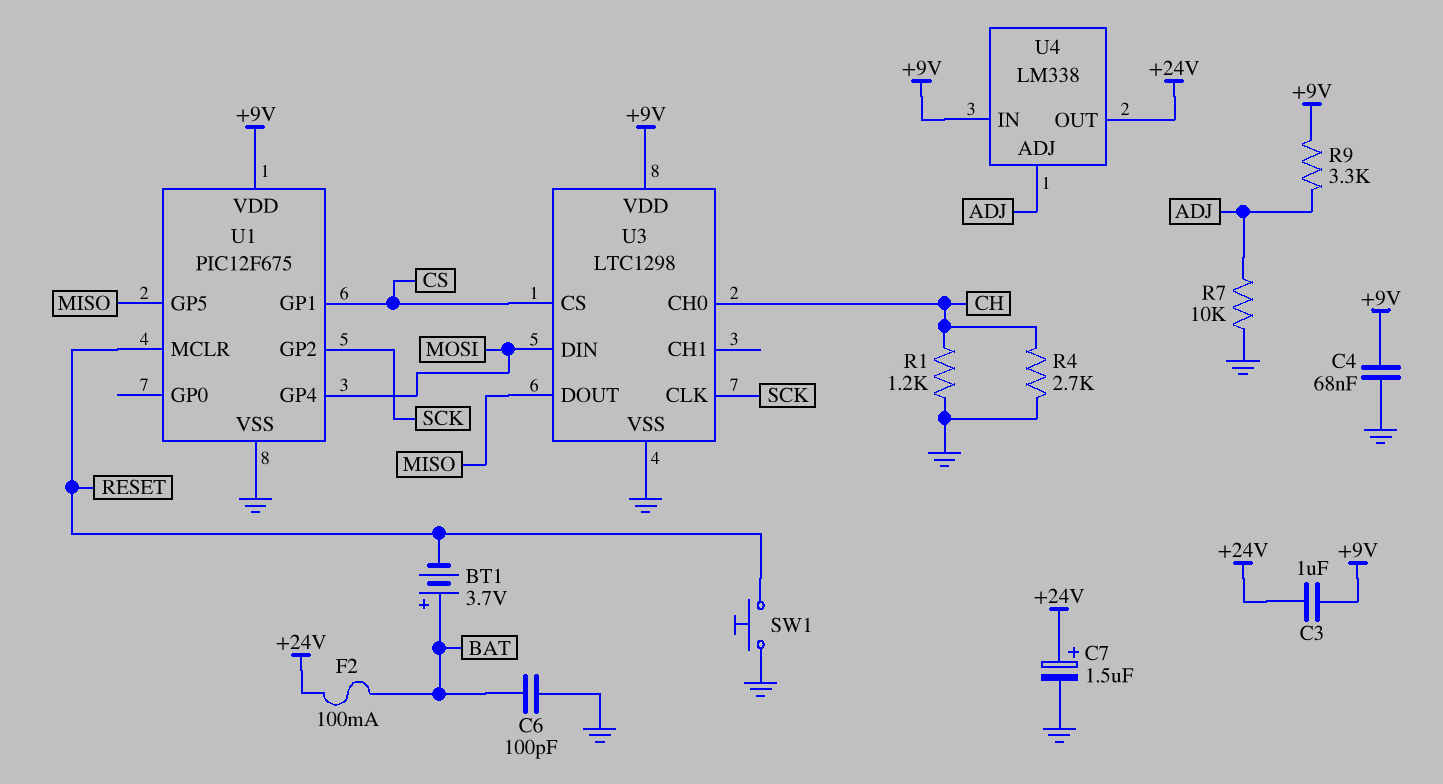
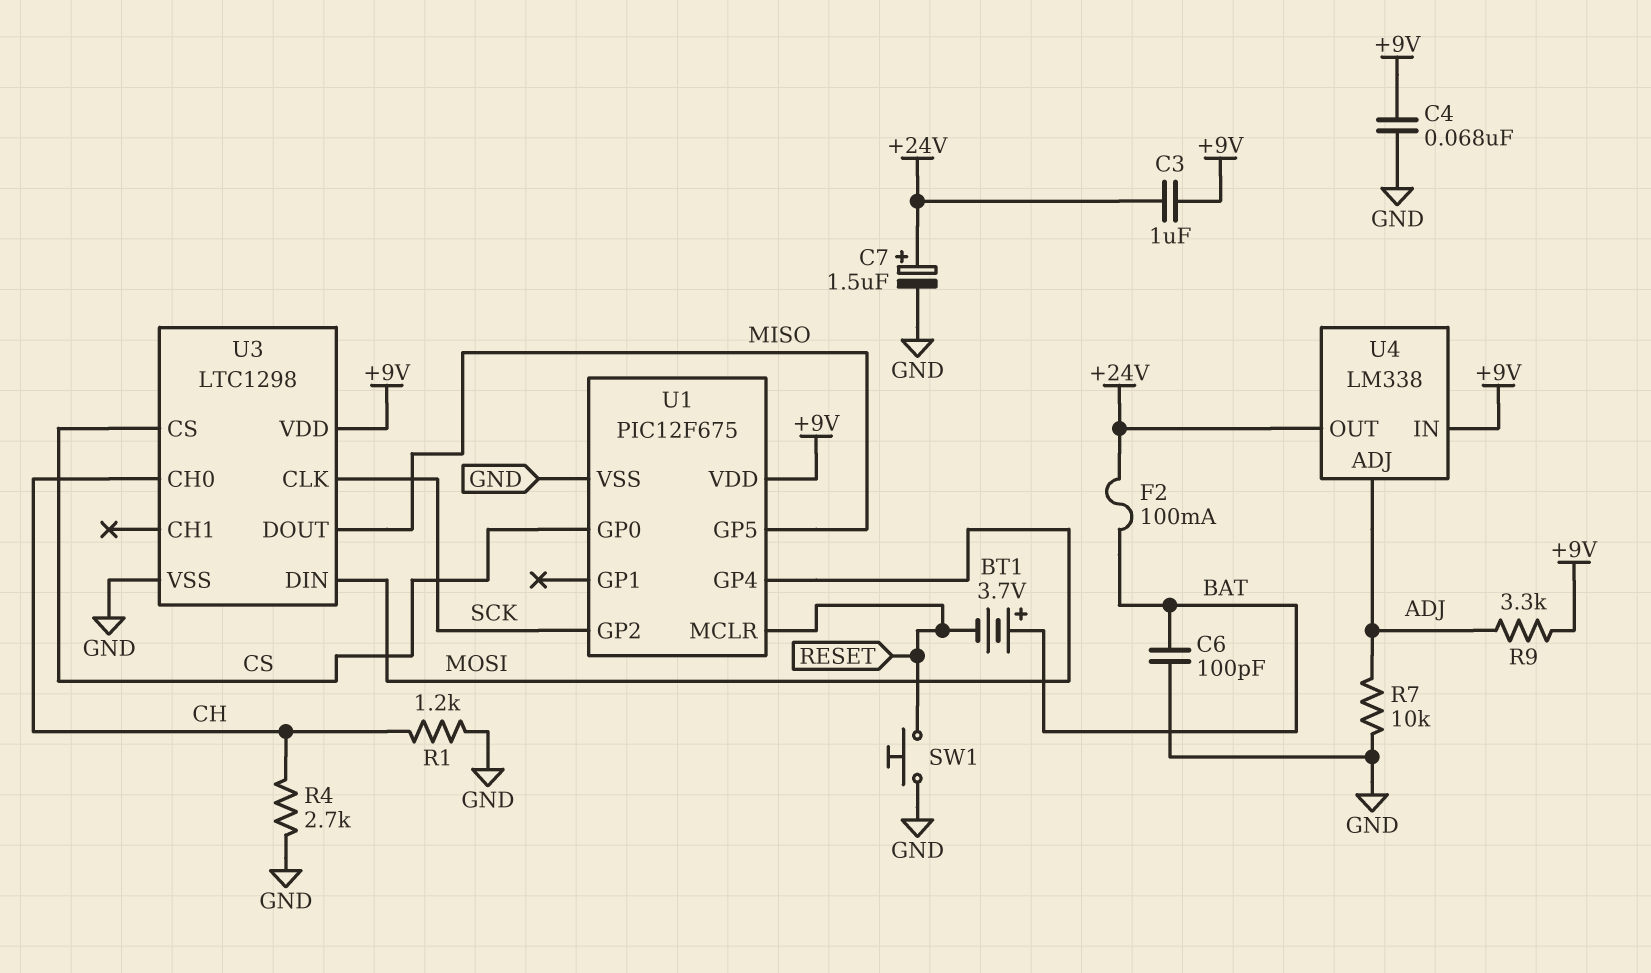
U1 pin GP0: none -> CS
U1 pin GP1: CS -> none

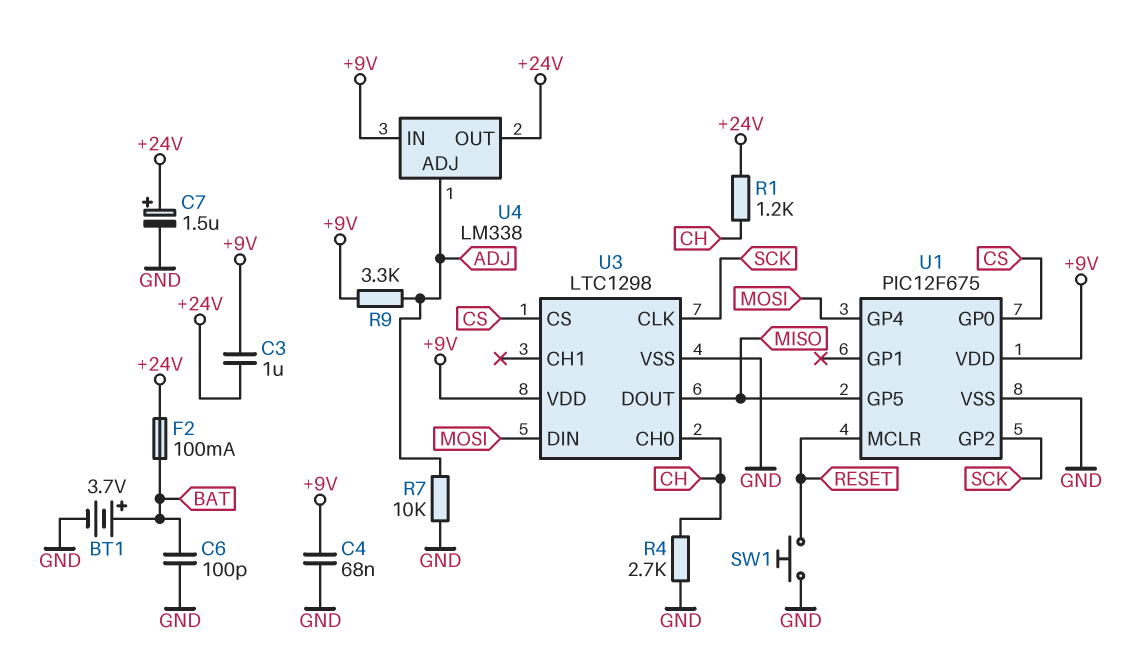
BT1: 3.7V (plus BAT, minus RESET) -> 3.7V (plus BAT, minus GND)
R1: 1.2k (CH, GND) -> 1.2k (+24V, CH)

